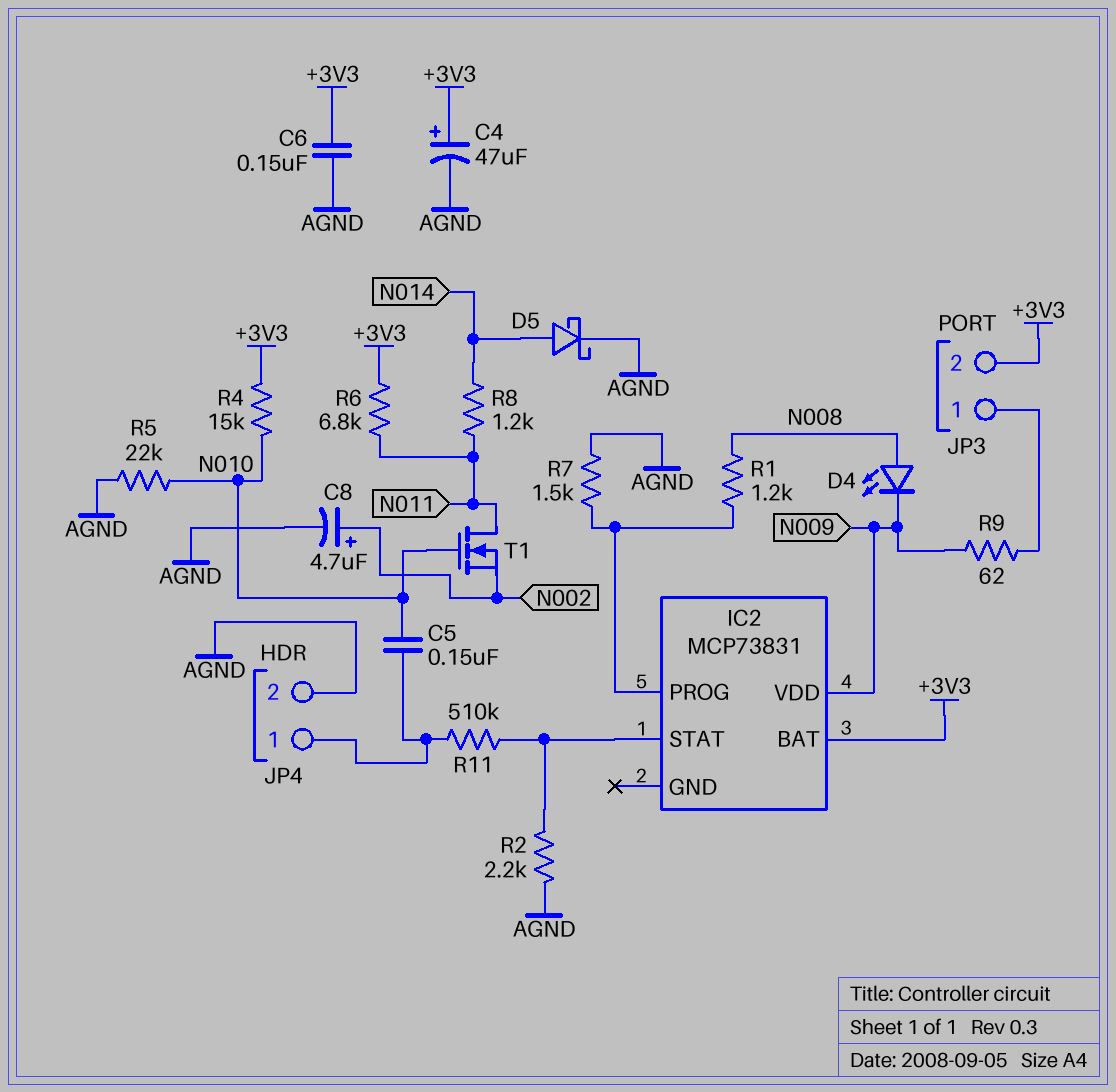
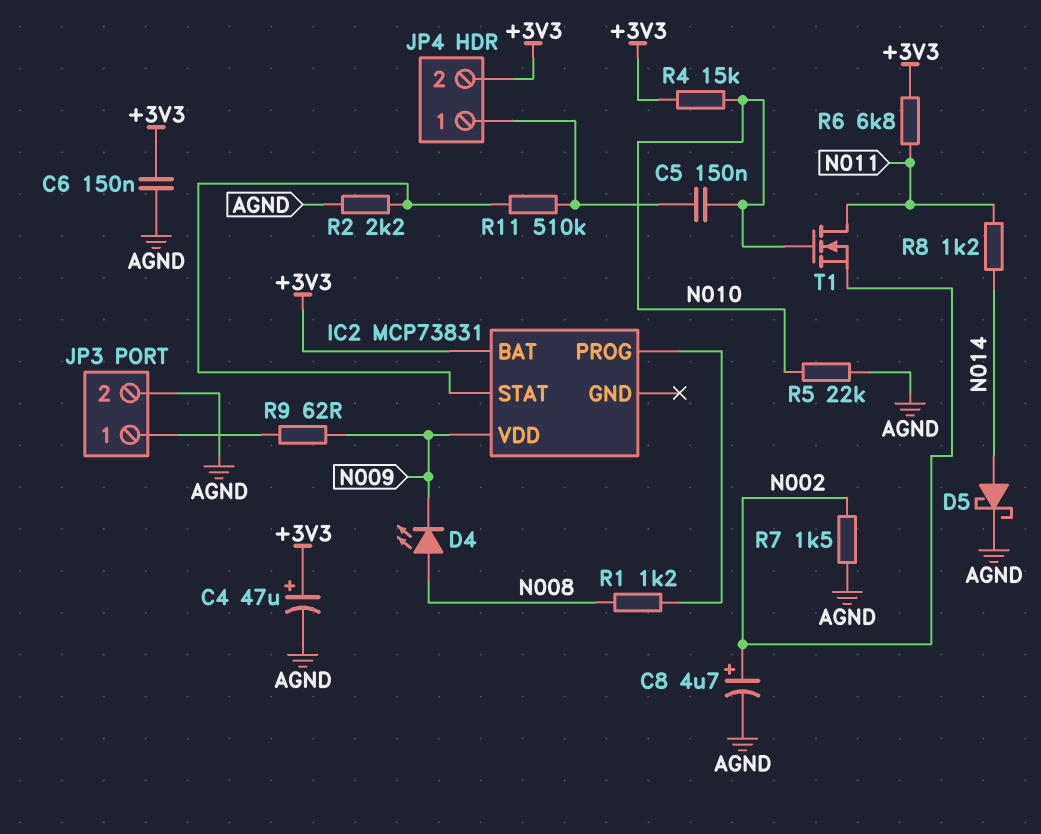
JP3 pin 2: +3V3 -> AGND
JP4 pin 2: AGND -> +3V3
R7: 1.5k (AGND, IC2/PROG) -> 1.5k (AGND, N002)

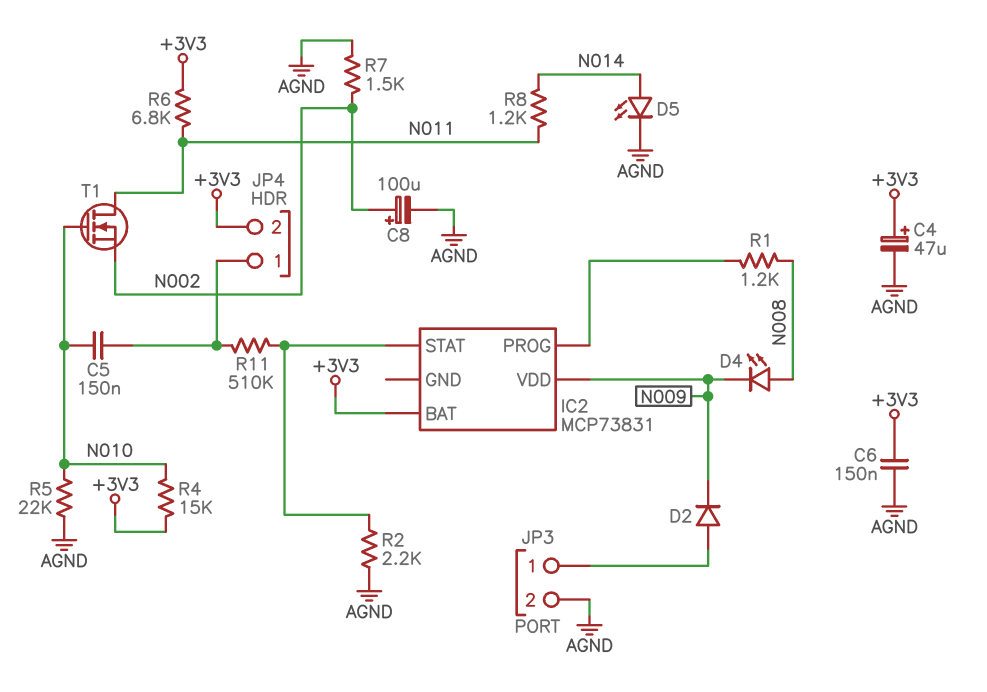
C8: 4.7uF (plus N002, minus AGND) -> 100uF (plus N002, minus AGND)
D2: none -> diode (A JP3/1, K N009)
D5: schottky (A N014, K AGND) -> LED (A N014, K AGND)
R9: 62 (JP3/1, N009) -> none

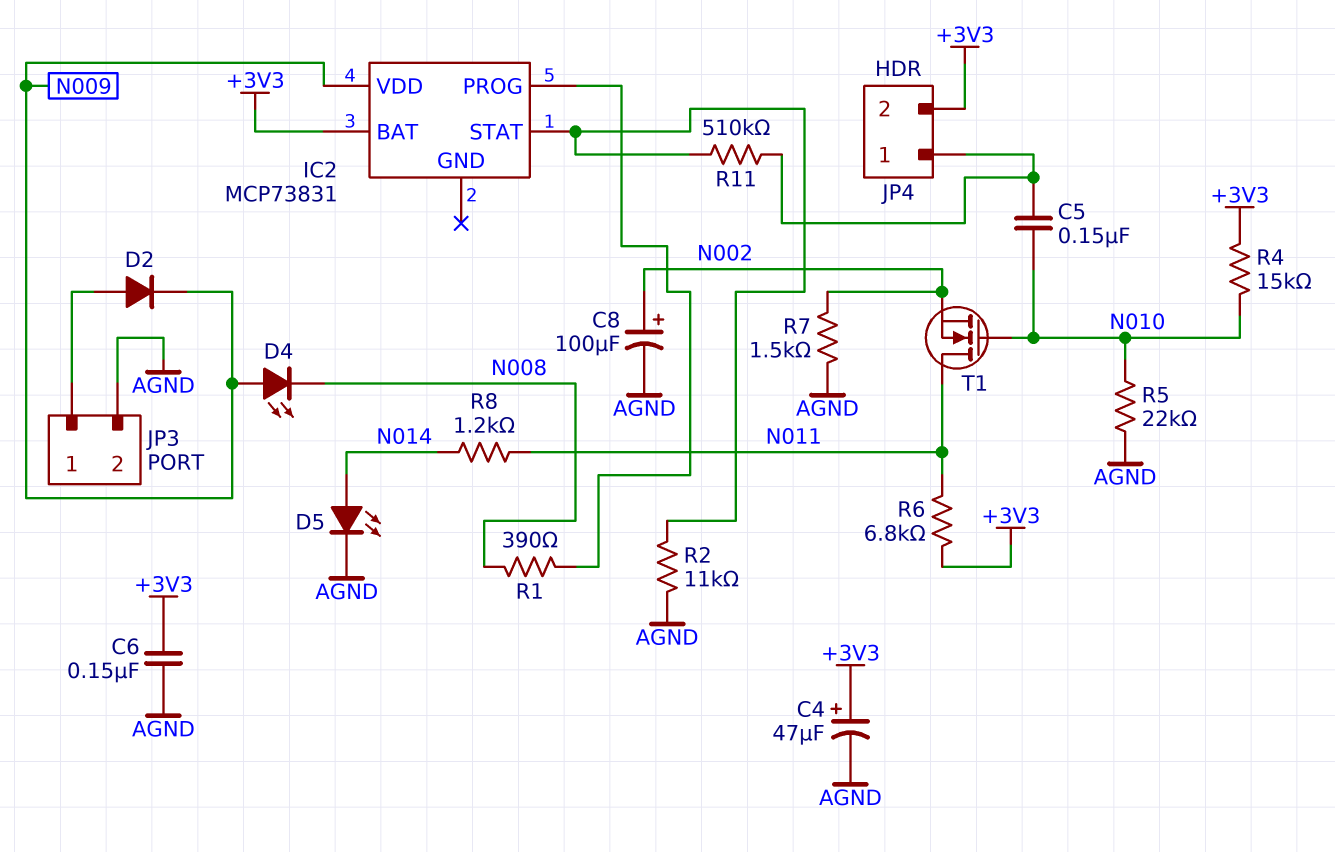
D4: LED (A N008, K N009) -> LED (A N009, K N008)
R1: 1.2k (IC2/PROG, N008) -> 390 (IC2/PROG, N008)
R2: 2.2k (AGND, IC2/STAT) -> 11k (AGND, IC2/STAT)

